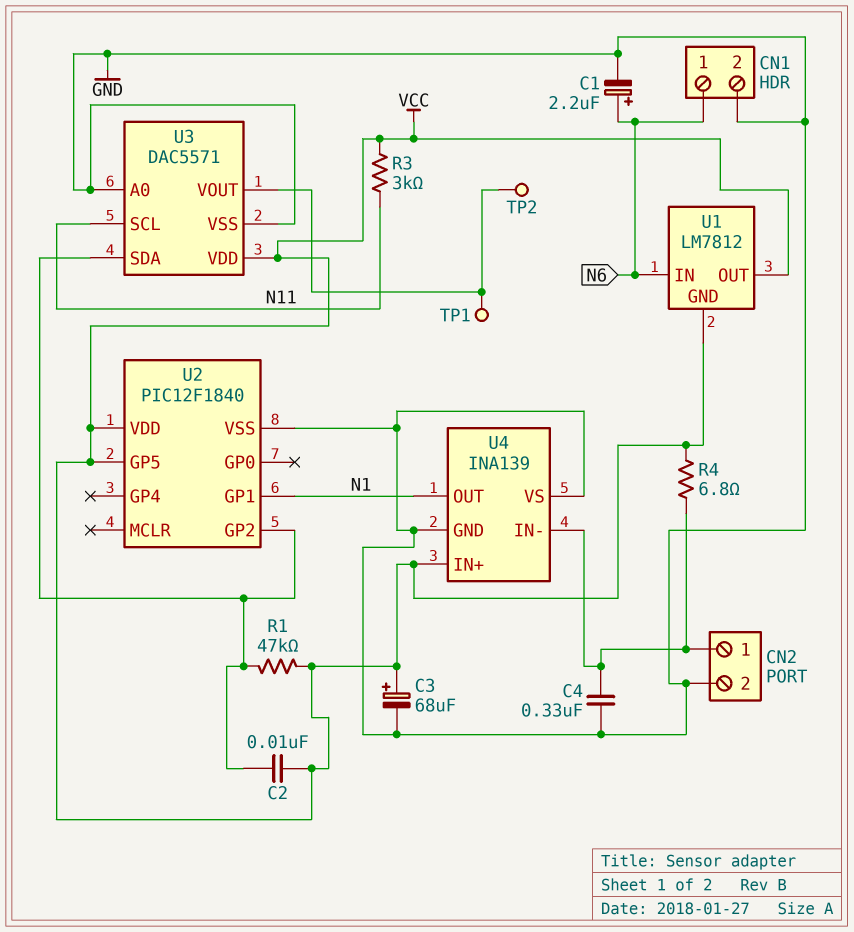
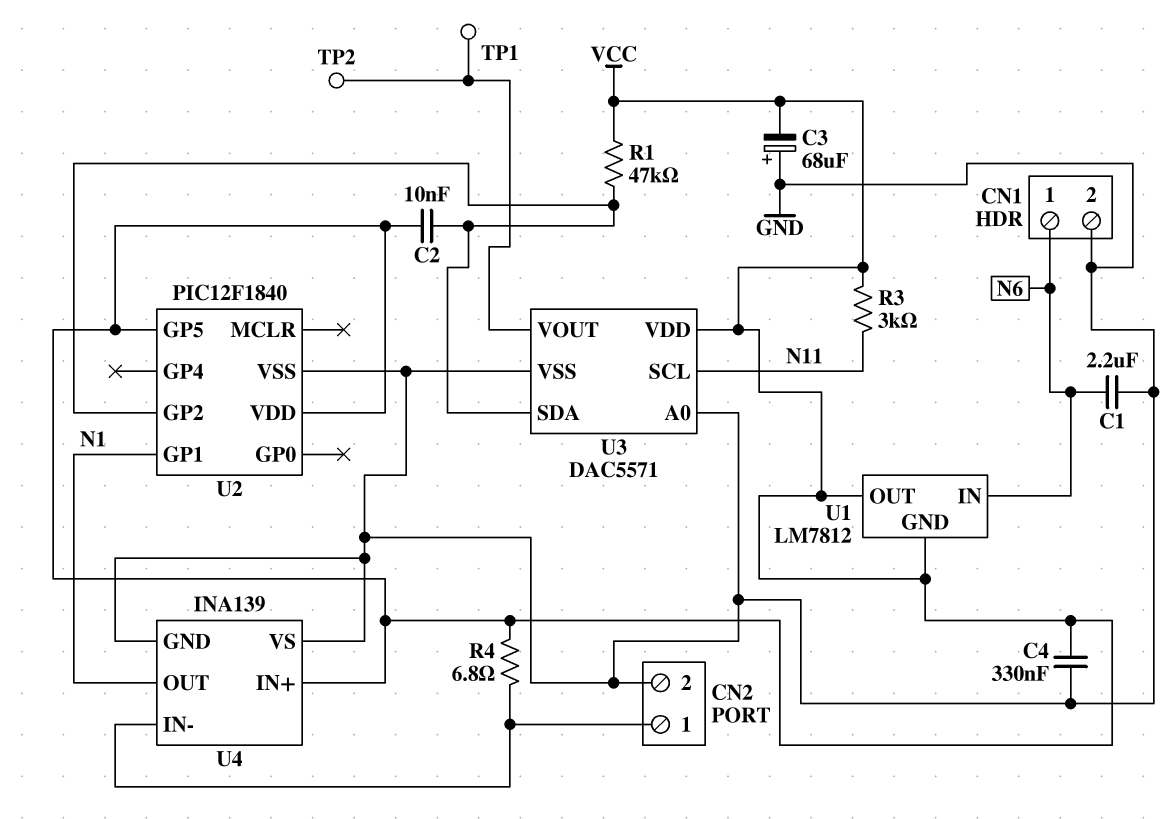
C1: 2.2uF (plus N6, minus GND) -> 2.2uF (GND, N6)
C3: 68uF (plus VCC, minus GND) -> 68uF (plus GND, minus VCC)
C4: 330nF (CN2/1, GND) -> 330nF (GND, VCC)

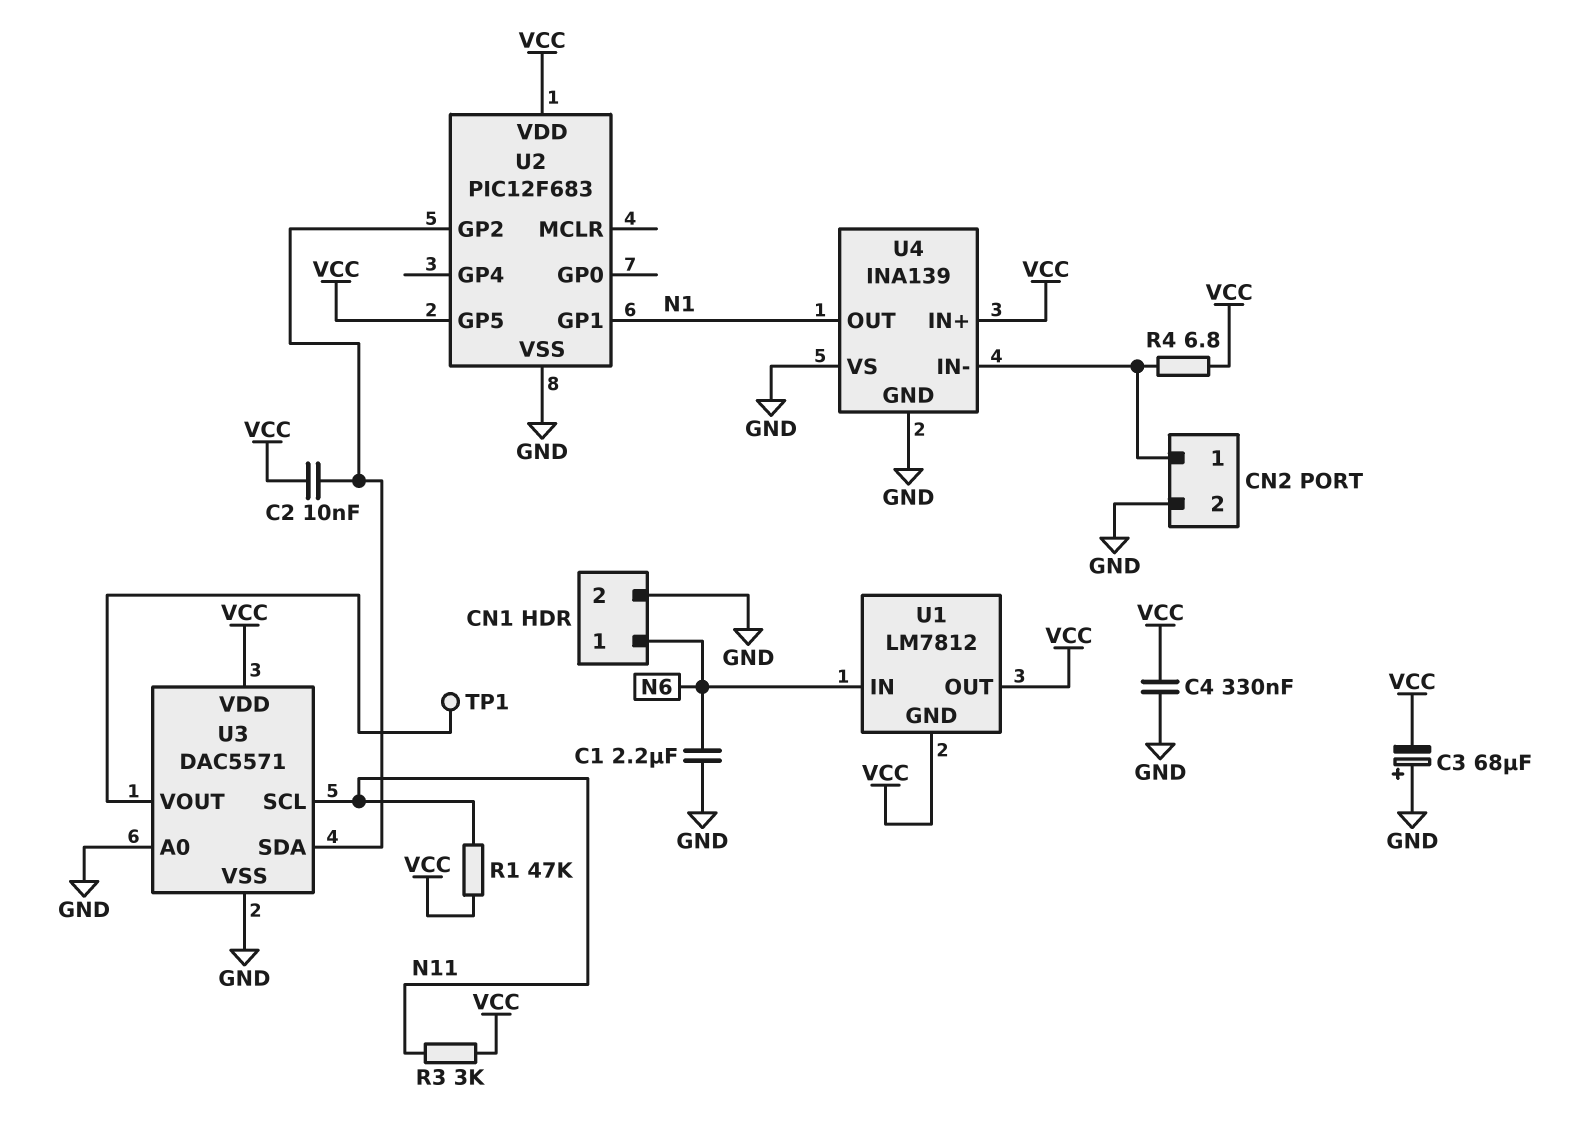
R1: 47k (U2/GP2, VCC) -> 47k (N11, VCC)
TP2: test point (U3/VOUT) -> none
U2: PIC12F1840 -> PIC12F683

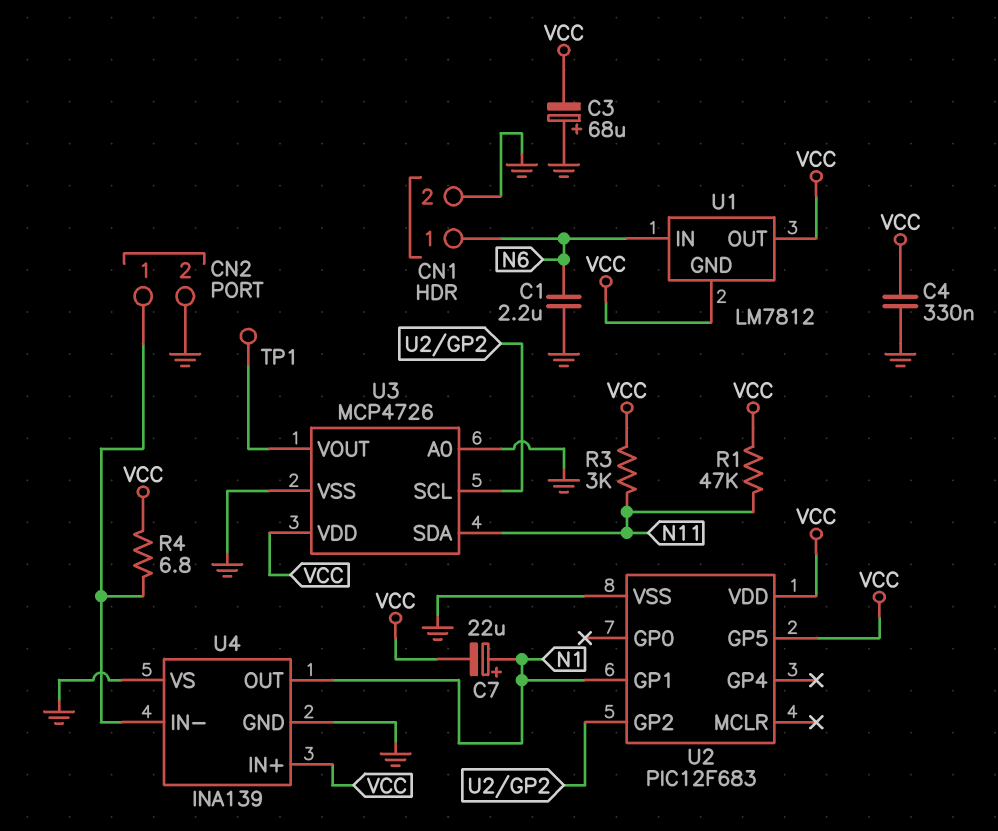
C2: 10nF (U2/GP2, VCC) -> none
C7: none -> 22uF (plus N1, minus VCC)
U3: DAC5571 -> MCP4726
U3 pin SCL: N11 -> U2/GP2
U3 pin SDA: U2/GP2 -> N11

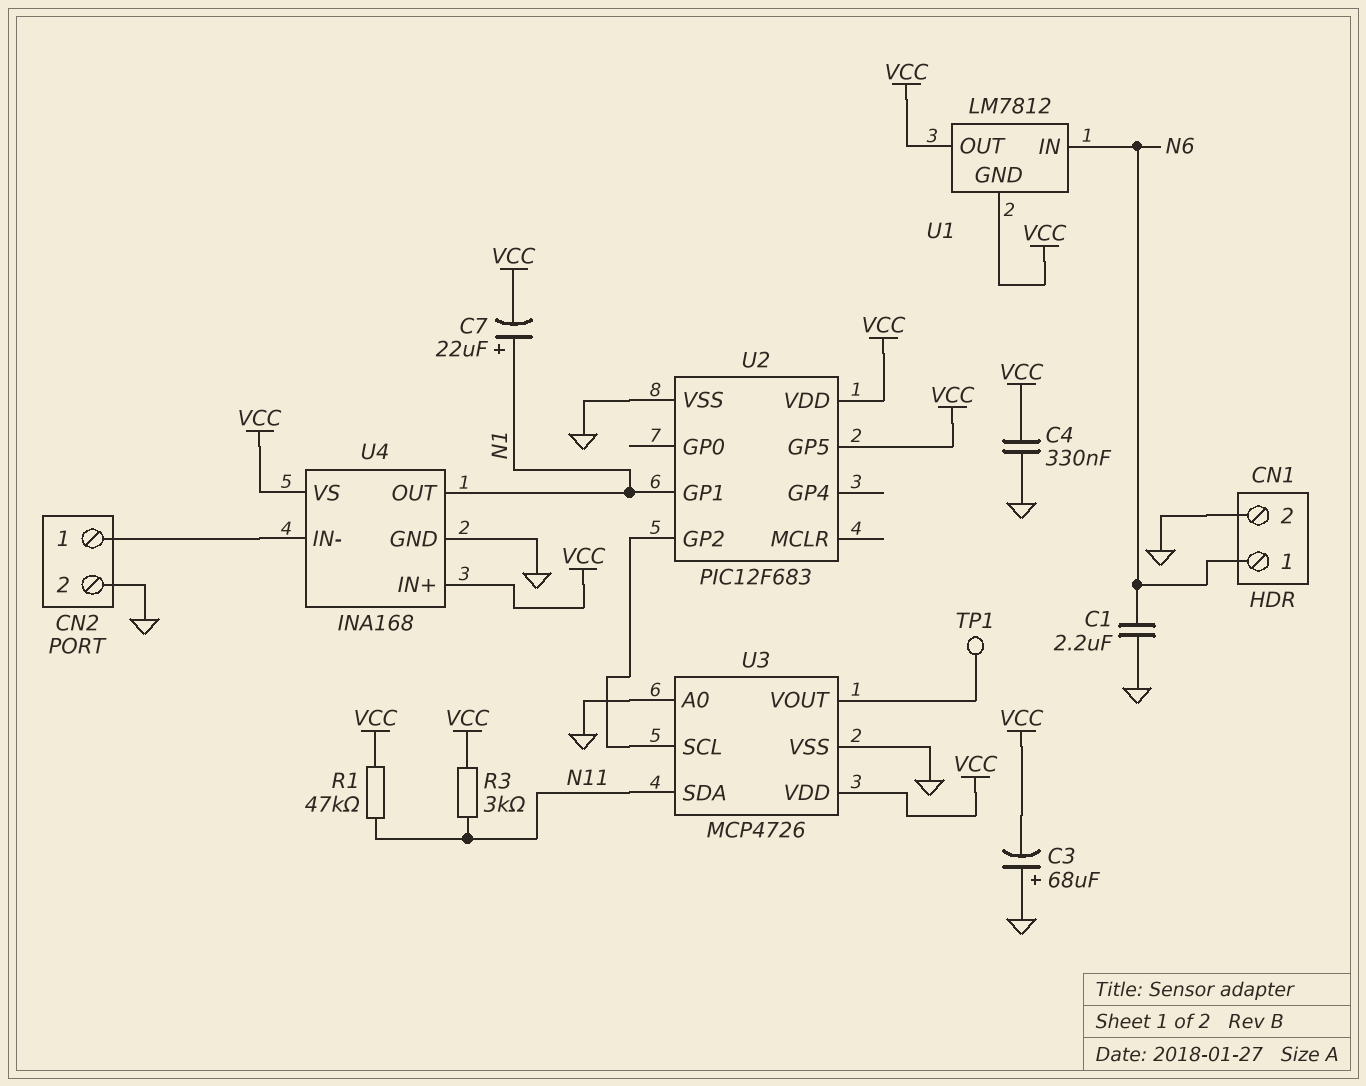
R4: 6.8 (CN2/1, VCC) -> none
U4: INA139 -> INA168
U4 pin VS: GND -> VCC

